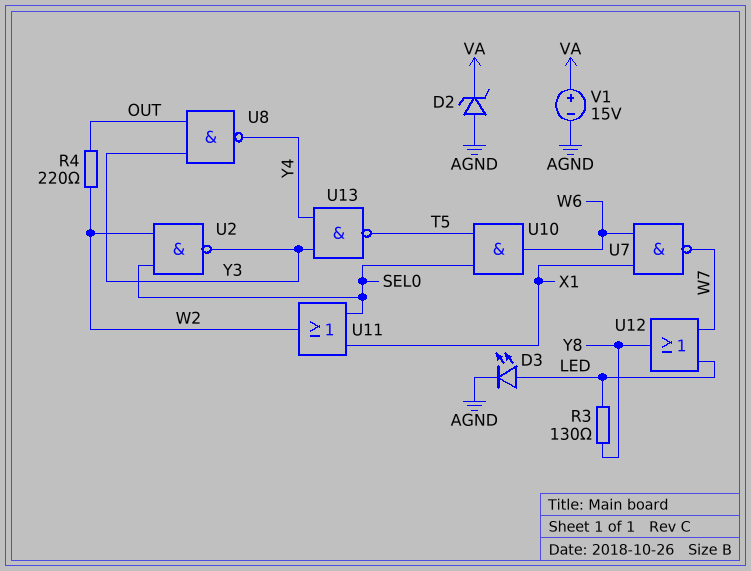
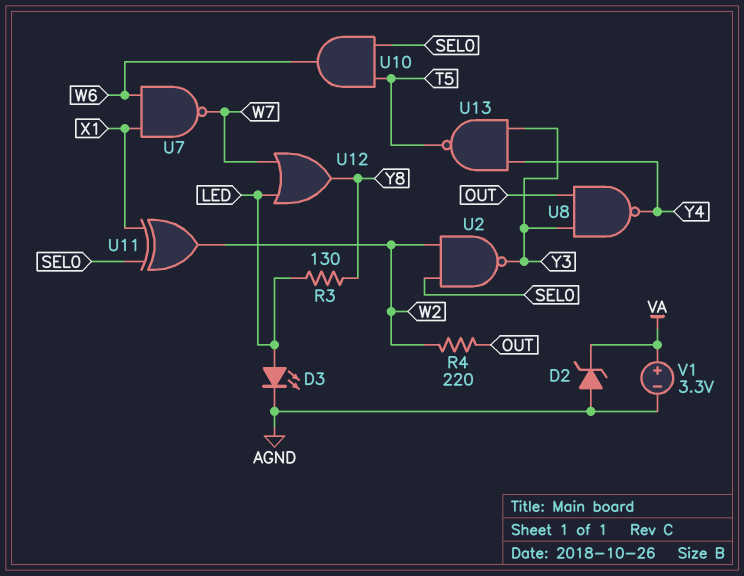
U11: OR (in SEL0, in X1, out W2) -> XOR (in SEL0, in X1, out W2)
V1: 15V (plus VA, minus AGND) -> 3.3V (plus VA, minus AGND)

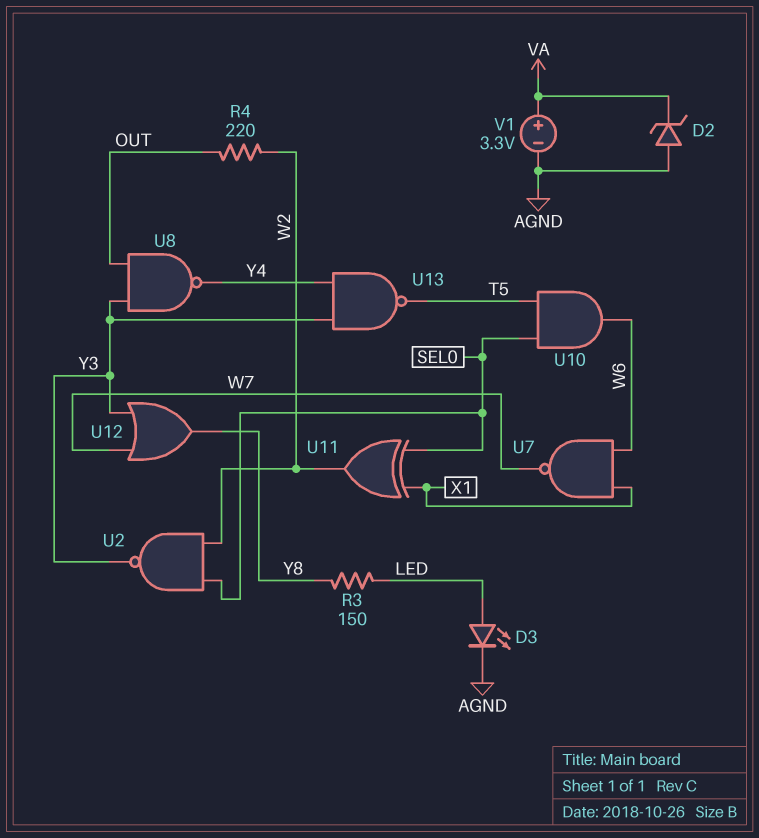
R3: 130 (LED, Y8) -> 150 (LED, Y8)
U12: OR (in LED, in W7, out Y8) -> OR (in W7, in Y3, out Y8)

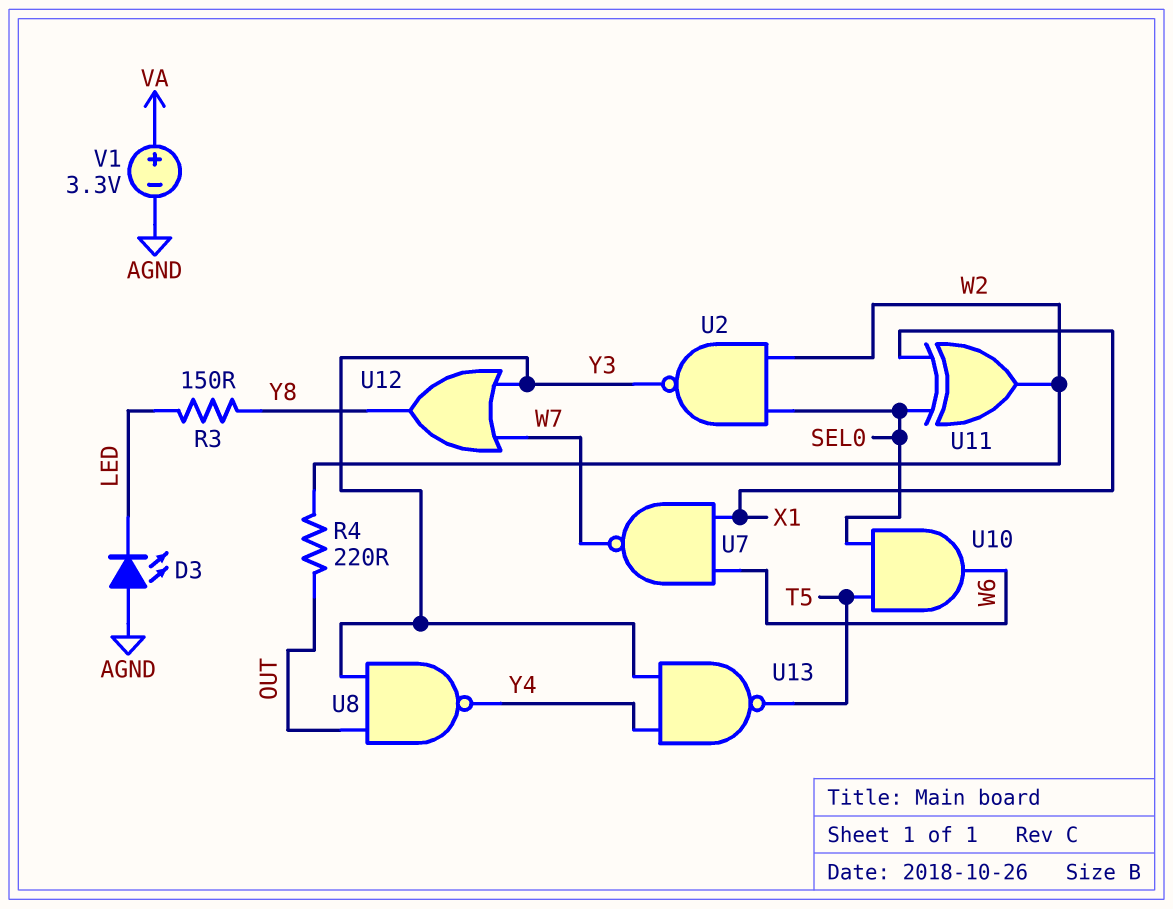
D2: zener (A AGND, K VA) -> none
D3: LED (A LED, K AGND) -> LED (A AGND, K LED)

